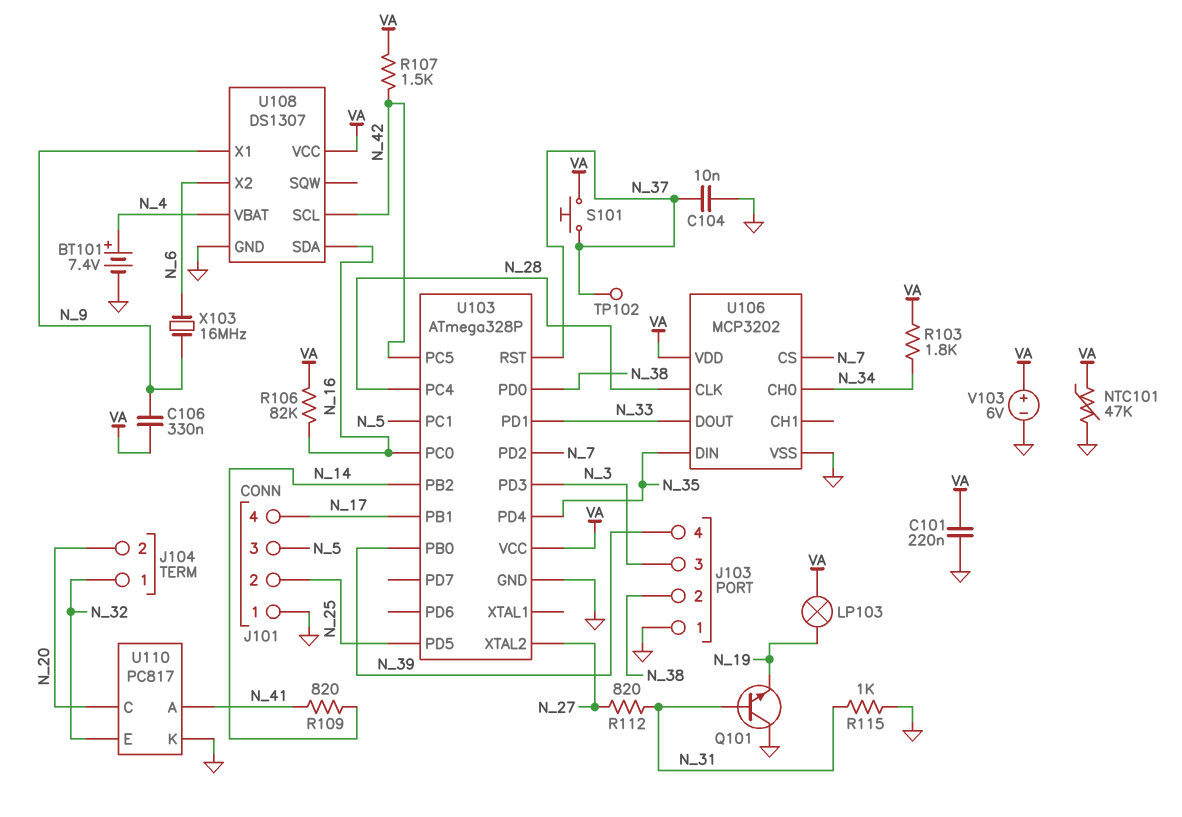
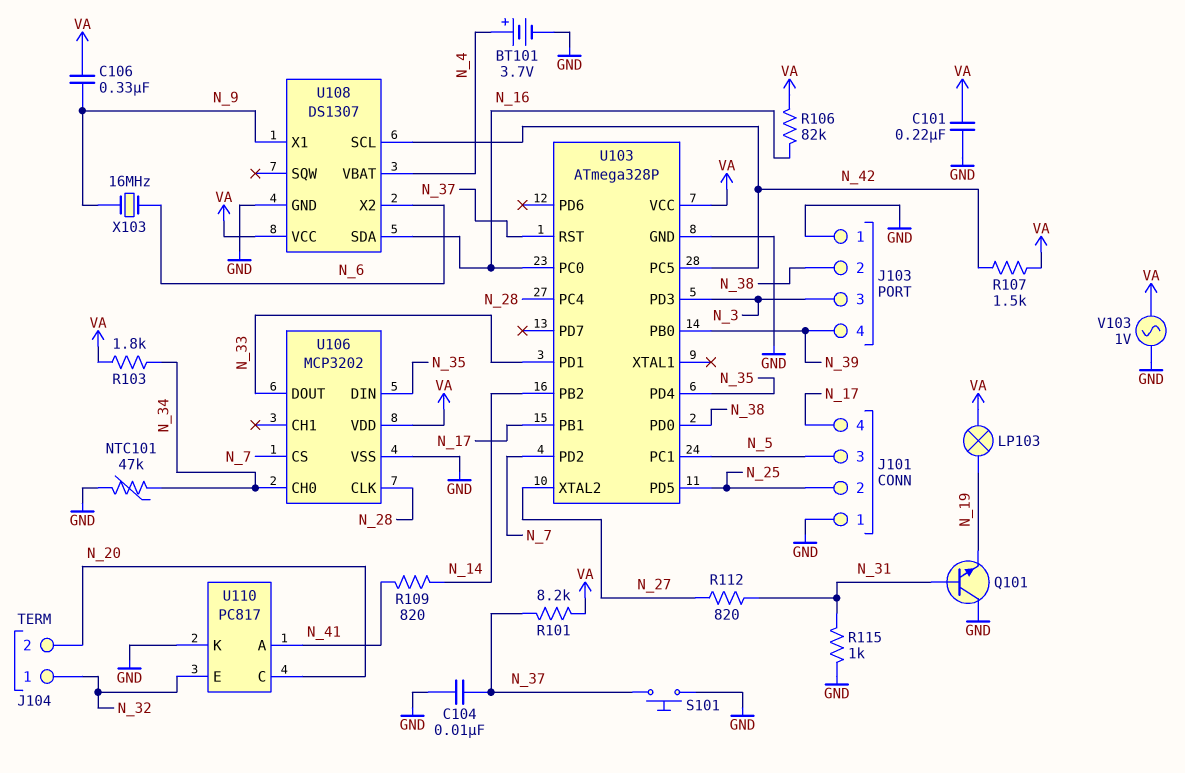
BT101: 7.4V (plus N_4, minus GND) -> 3.7V (plus N_4, minus GND)
NTC101: 47k (GND, VA) -> 47k (GND, N_34)
R101: none -> 8.2k (N_37, VA)
S101: button (N_37, VA) -> button (GND, N_37)
TP102: test point (N_37) -> none
V103: 6V (plus VA, minus GND) -> AC 1V (GND, VA)

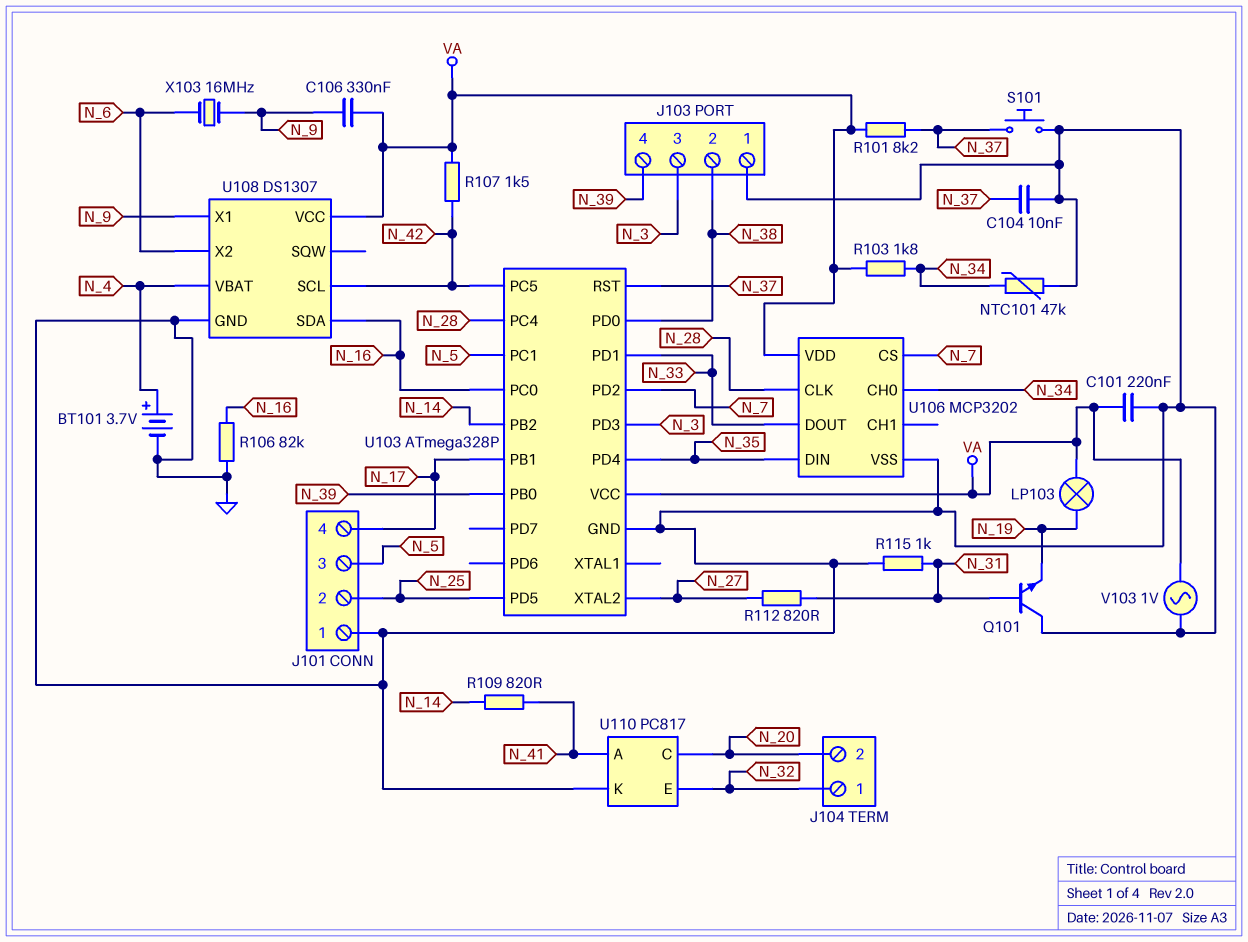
R106: 82k (N_16, VA) -> 82k (GND, N_16)

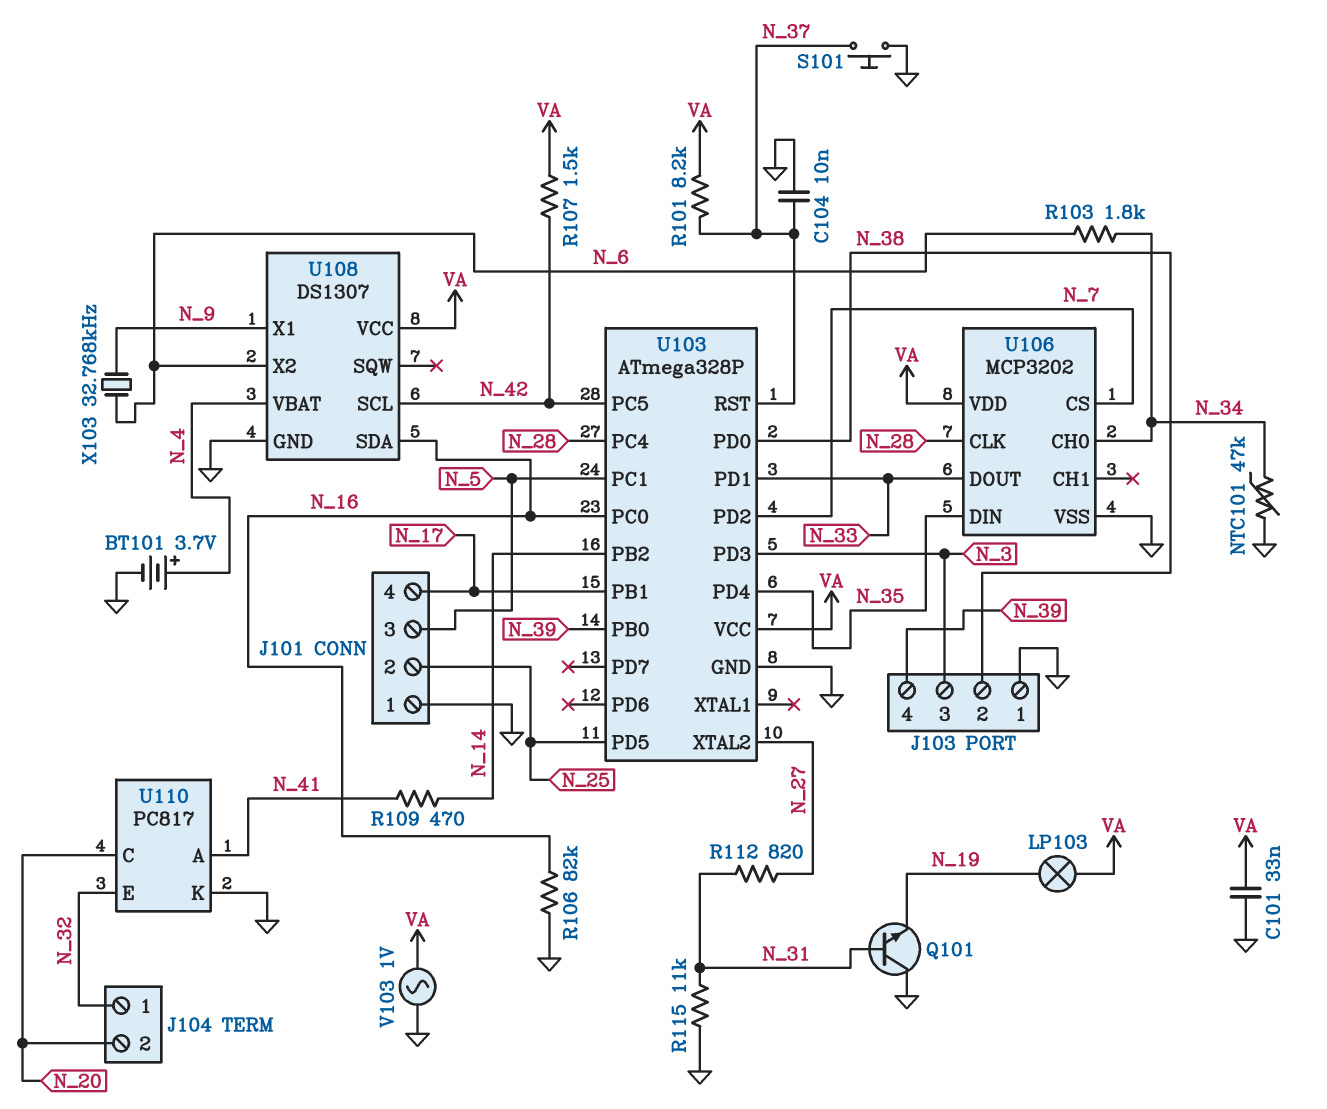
C101: 220nF (GND, VA) -> 33nF (GND, VA)
C106: 330nF (N_9, VA) -> none
R103: 1.8k (N_34, VA) -> 1.8k (N_6, N_34)
R109: 820 (N_14, N_41) -> 470 (N_14, N_41)
R115: 1k (GND, N_31) -> 11k (GND, N_31)
X103: 16MHz (N_6, N_9) -> 32.768kHz (N_6, N_9)

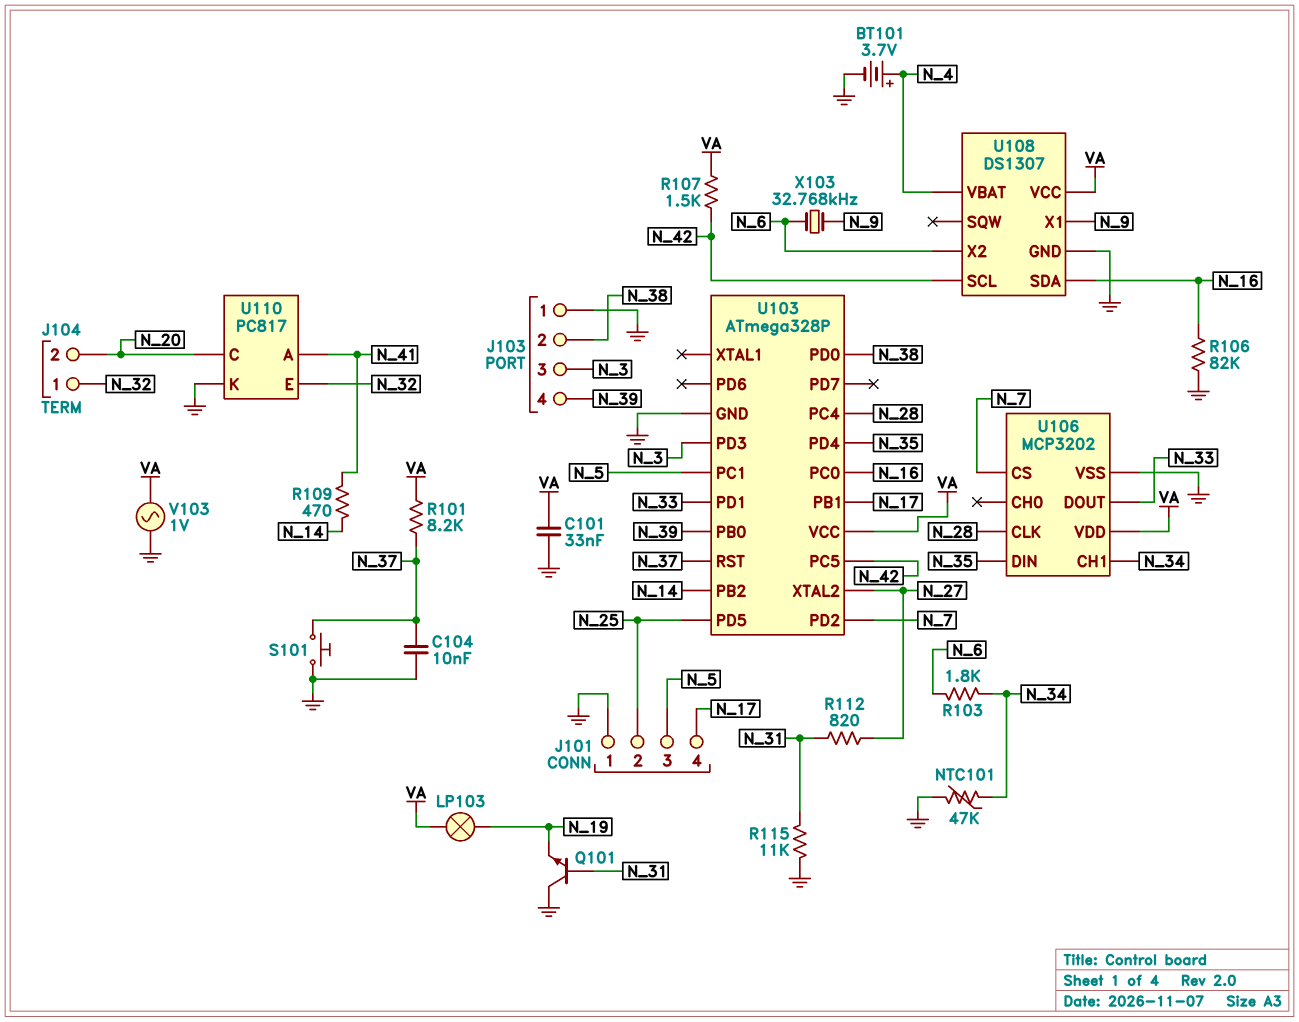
U106 pin CH0: N_34 -> none
U106 pin CH1: none -> N_34

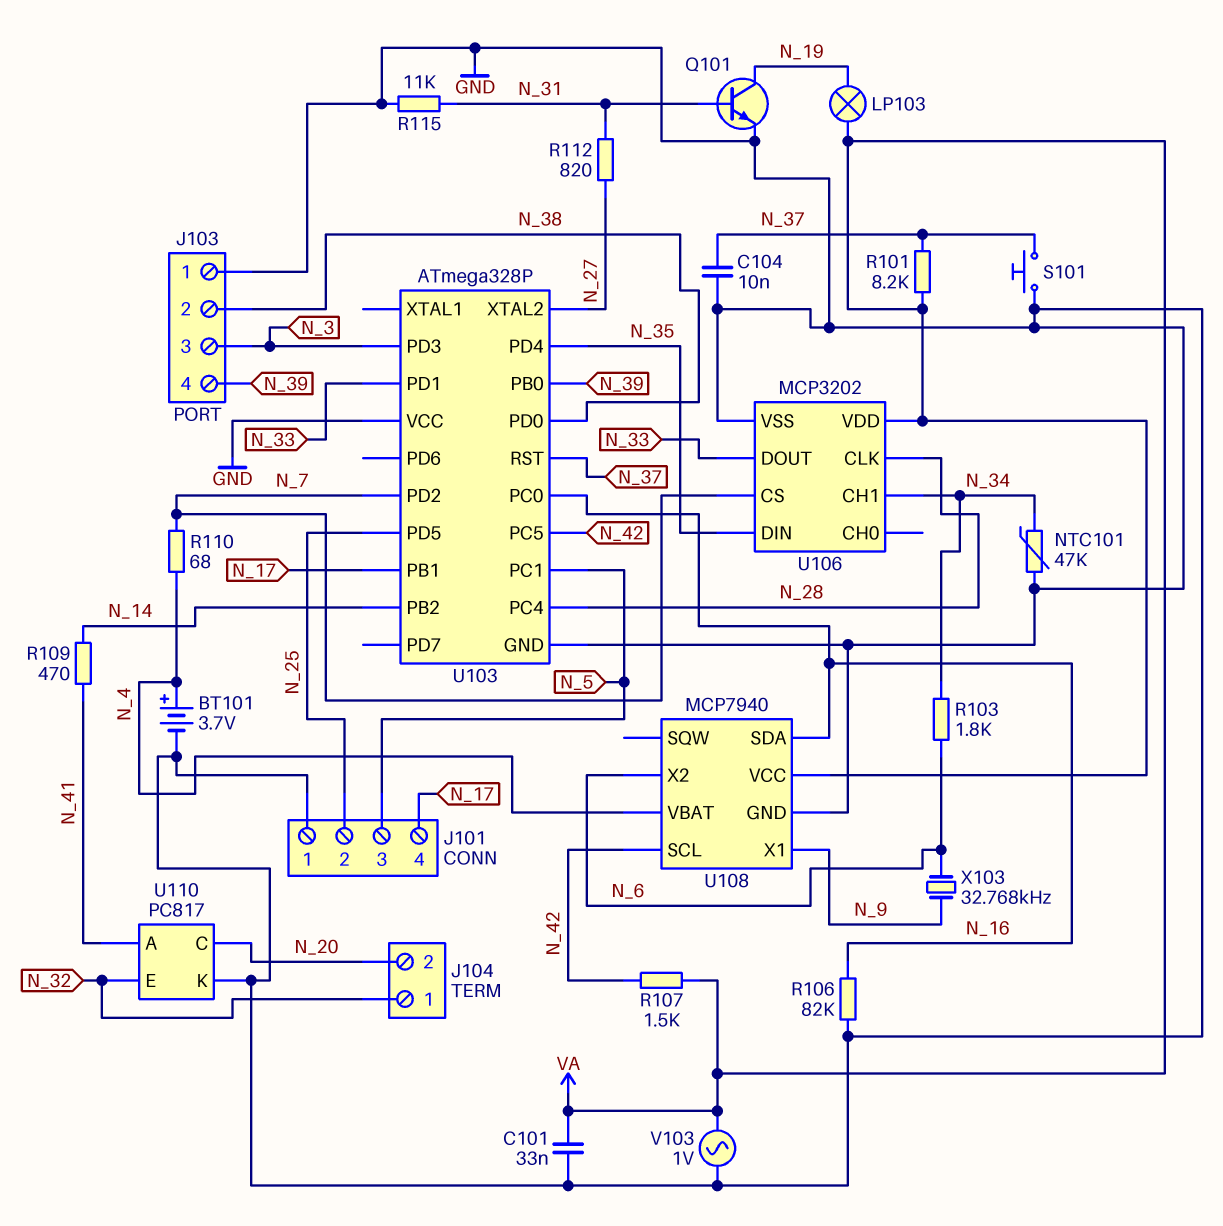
Q101: NPN (B N_31, C GND, E N_19) -> NPN (B N_31, C N_19, E GND)
R110: none -> 68 (N_4, N_7)
U103 pin VCC: VA -> GND
U108: DS1307 -> MCP7940

